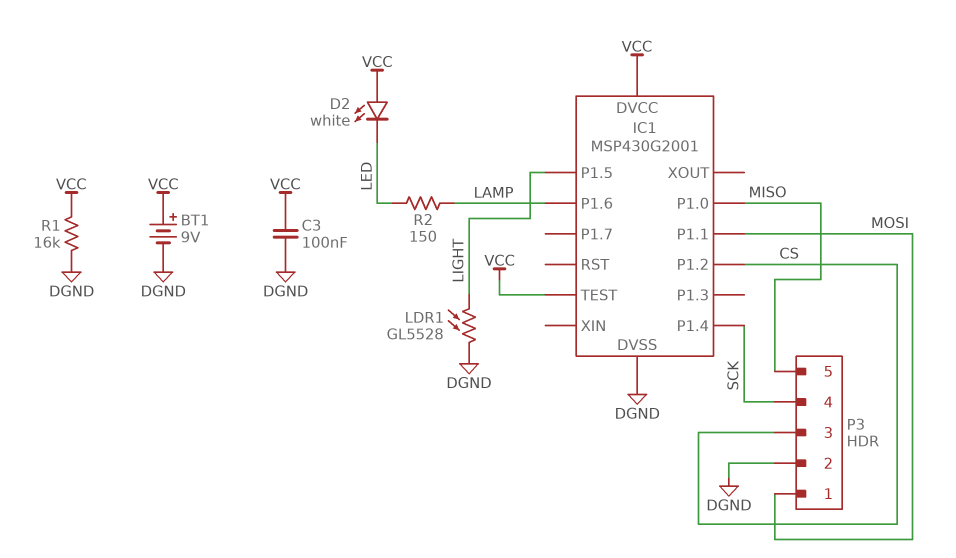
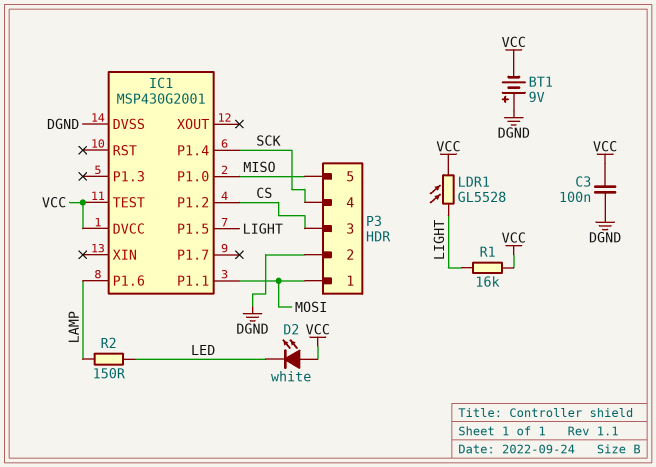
BT1: 9V (plus VCC, minus DGND) -> 9V (plus DGND, minus VCC)
LDR1: GL5528 (DGND, LIGHT) -> GL5528 (LIGHT, VCC)
R1: 16k (DGND, VCC) -> 16k (LIGHT, VCC)

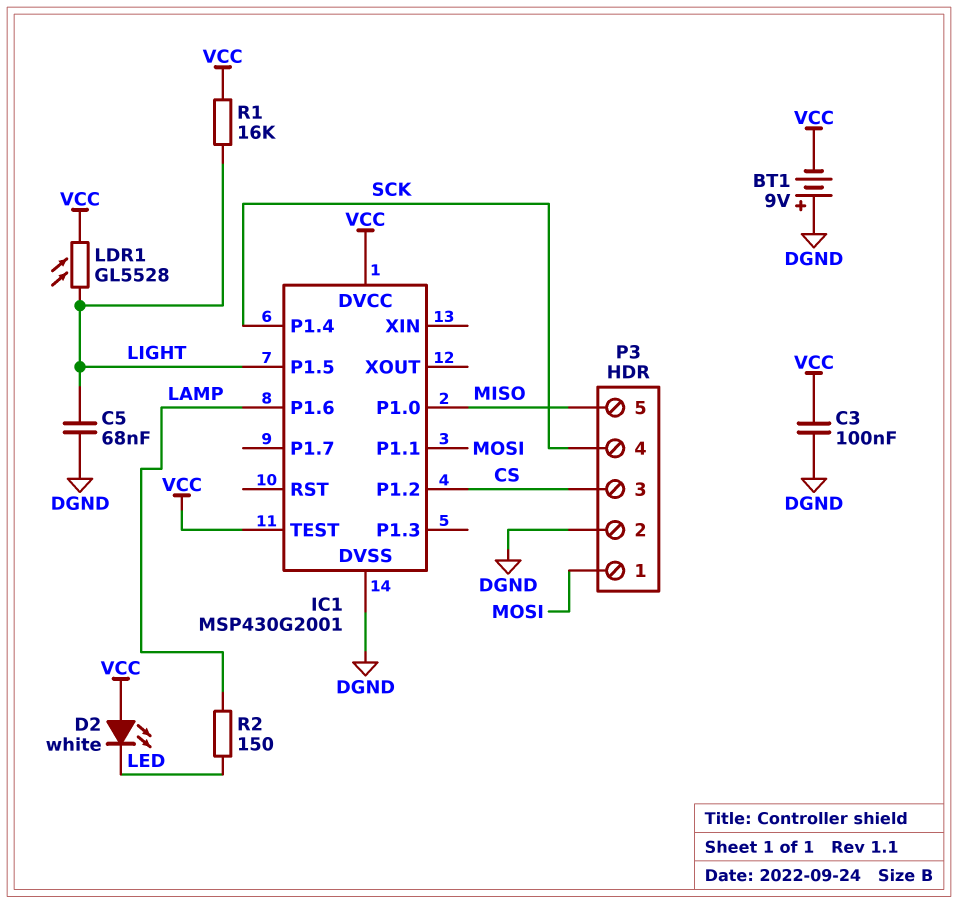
C5: none -> 68nF (DGND, LIGHT)

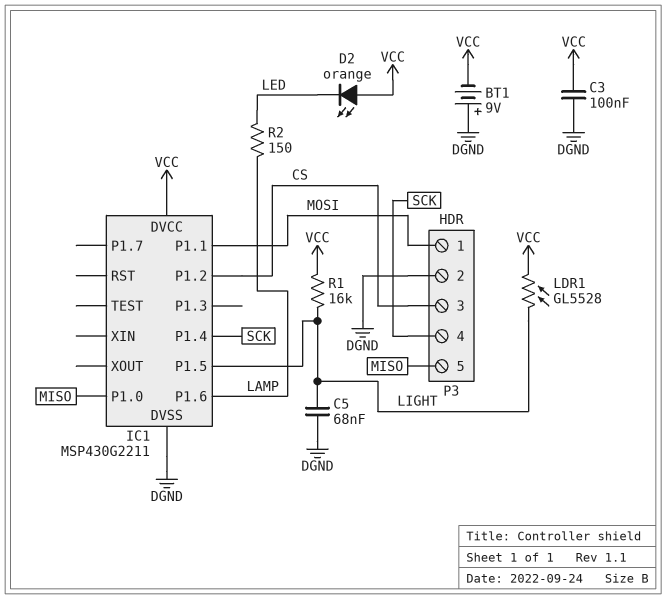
D2: LED white (A VCC, K LED) -> LED orange (A VCC, K LED)
IC1: MSP430G2001 -> MSP430G2211
IC1 pin TEST: VCC -> none

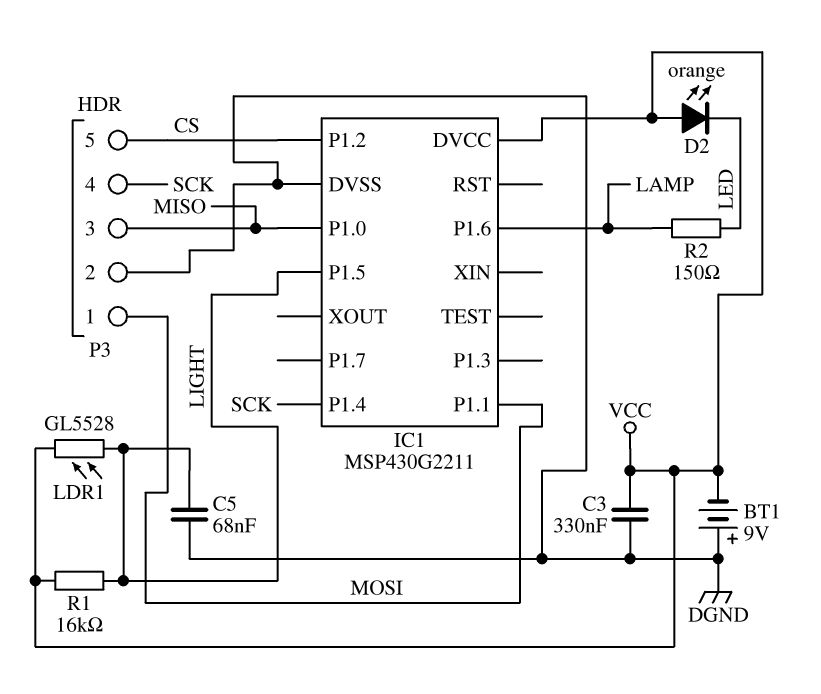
C3: 100nF (DGND, VCC) -> 330nF (DGND, VCC)
P3 pin 3: CS -> MISO
P3 pin 5: MISO -> CS

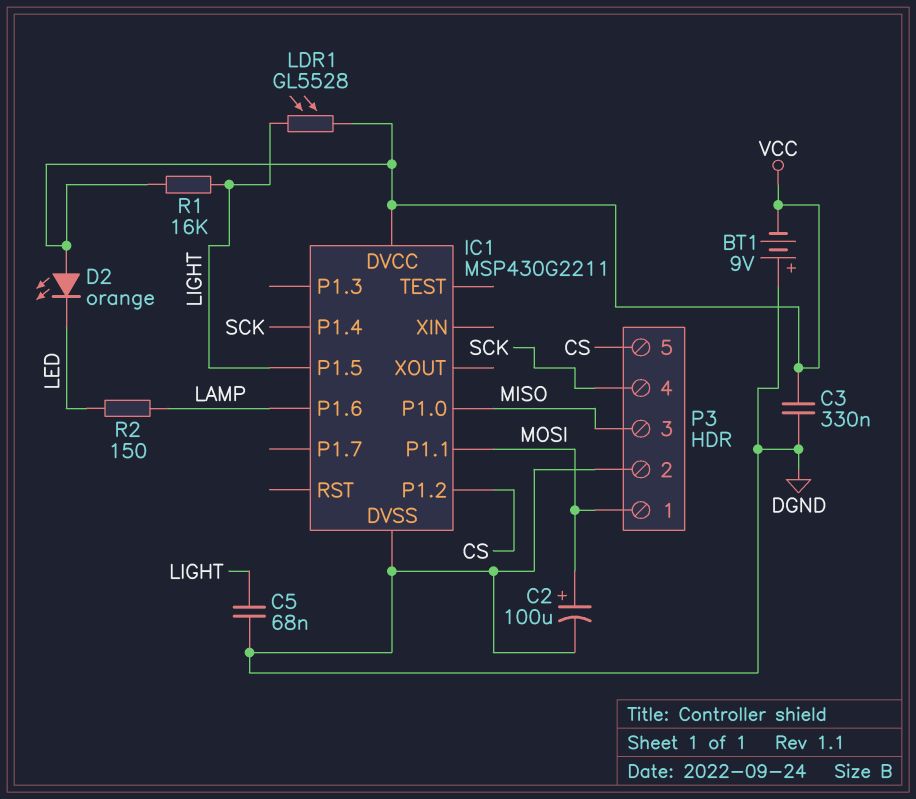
C2: none -> 100uF (plus MOSI, minus DGND)

